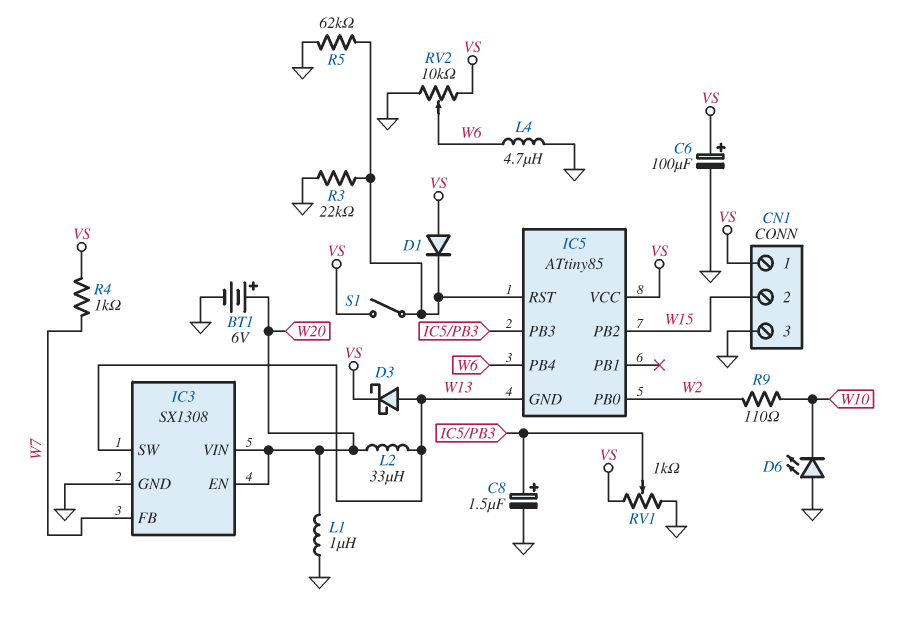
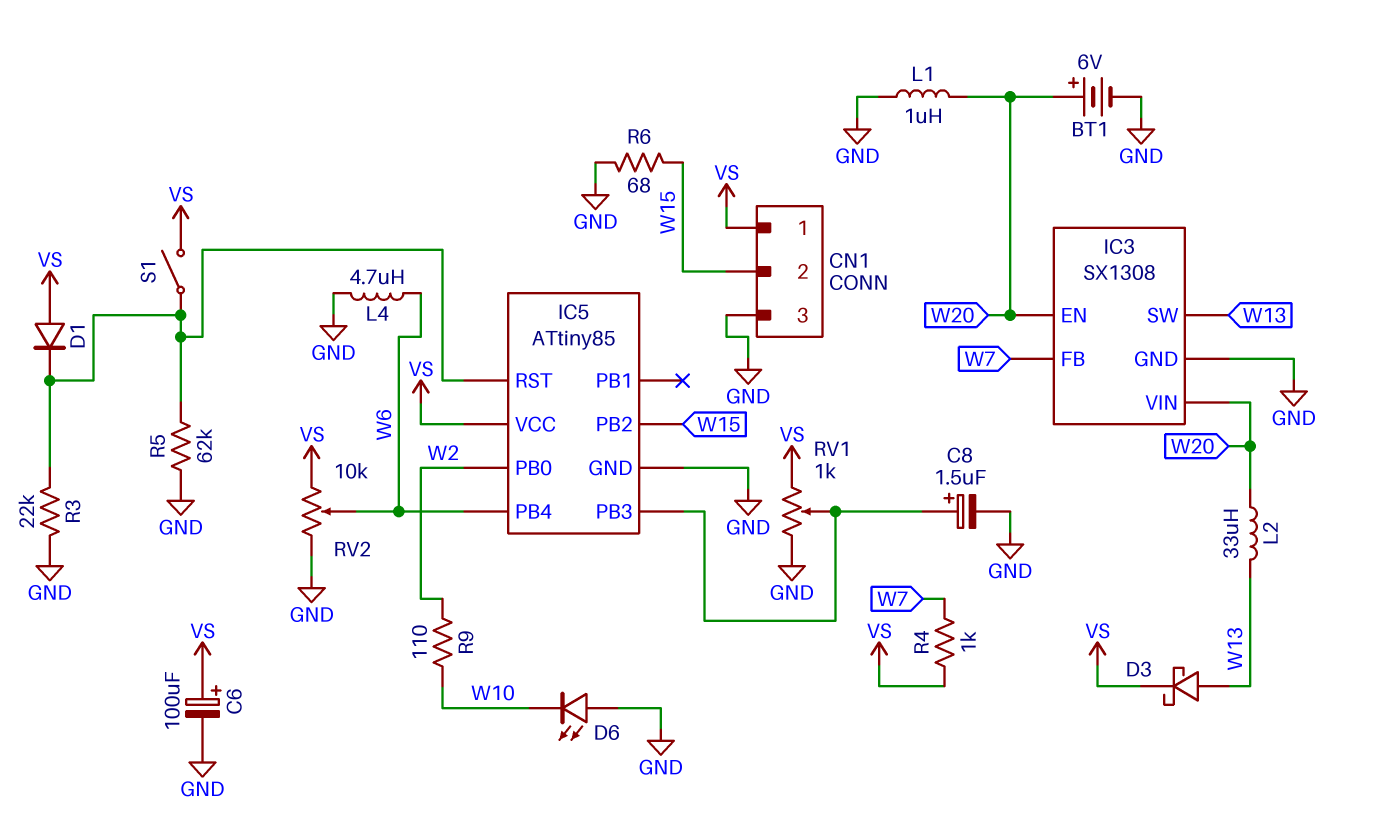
IC5 pin GND: W13 -> GND
R6: none -> 68 (GND, W15)

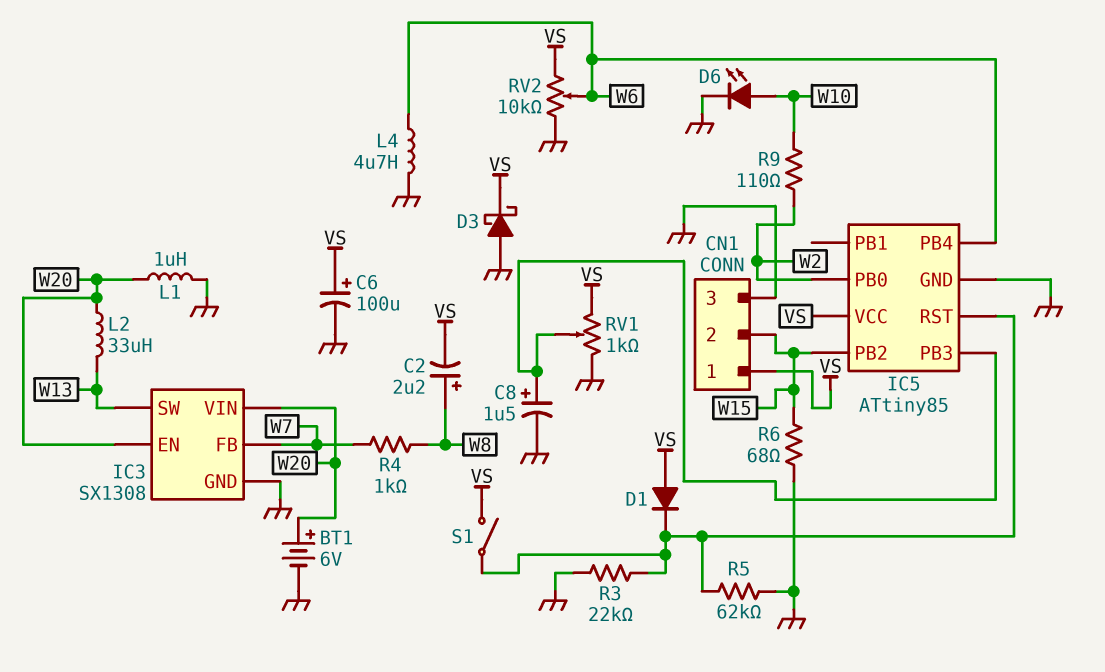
C2: none -> 2.2uF (plus W8, minus VS)
D3: schottky (A W13, K VS) -> schottky (A GND, K VS)
D6: LED (A GND, K W10) -> LED (A W10, K GND)
R4: 1k (VS, W7) -> 1k (W7, W8)

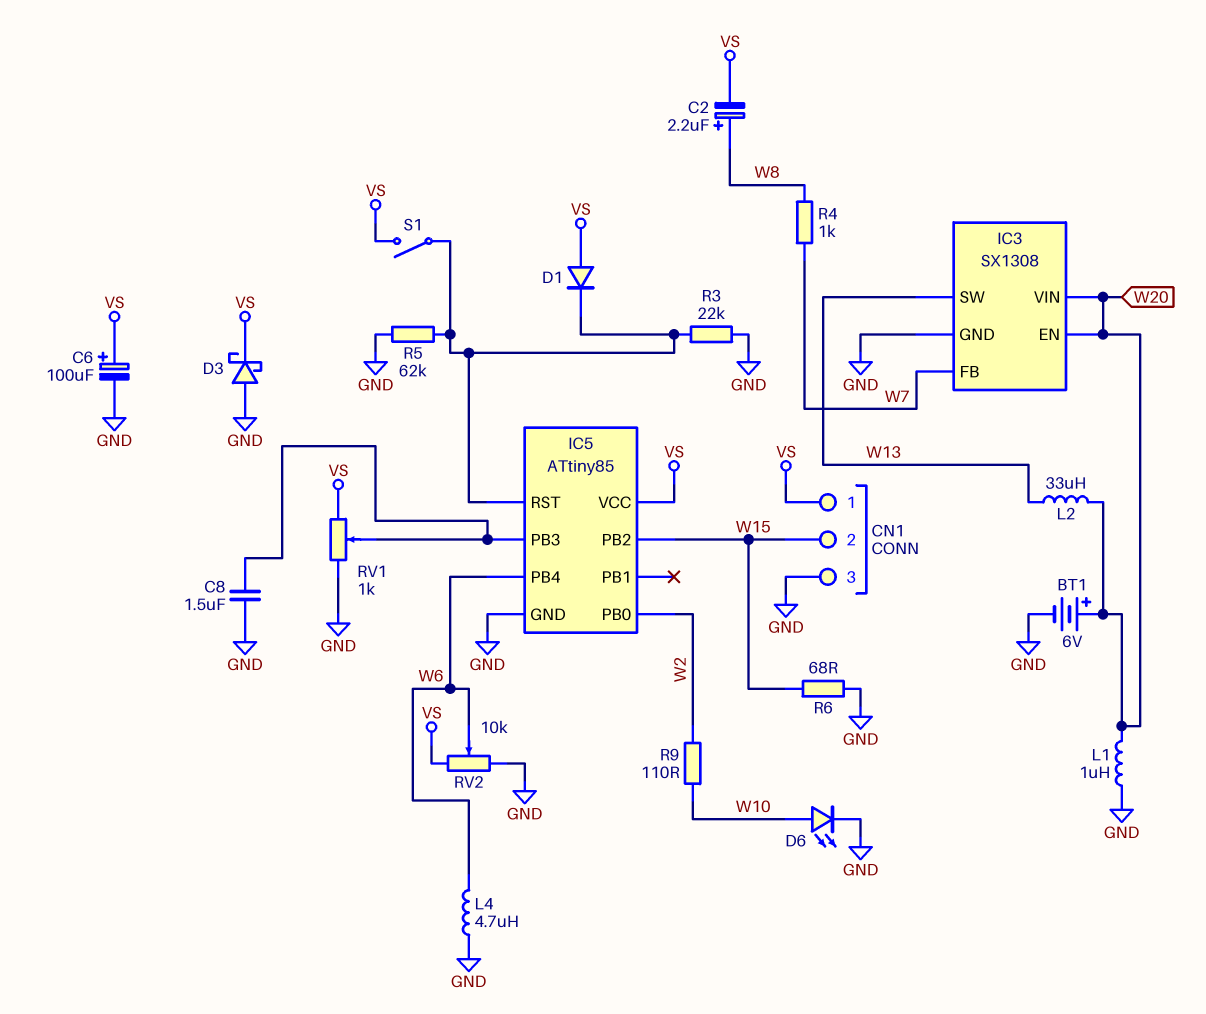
C8: 1.5uF (plus IC5/PB3, minus GND) -> 1.5uF (GND, IC5/PB3)

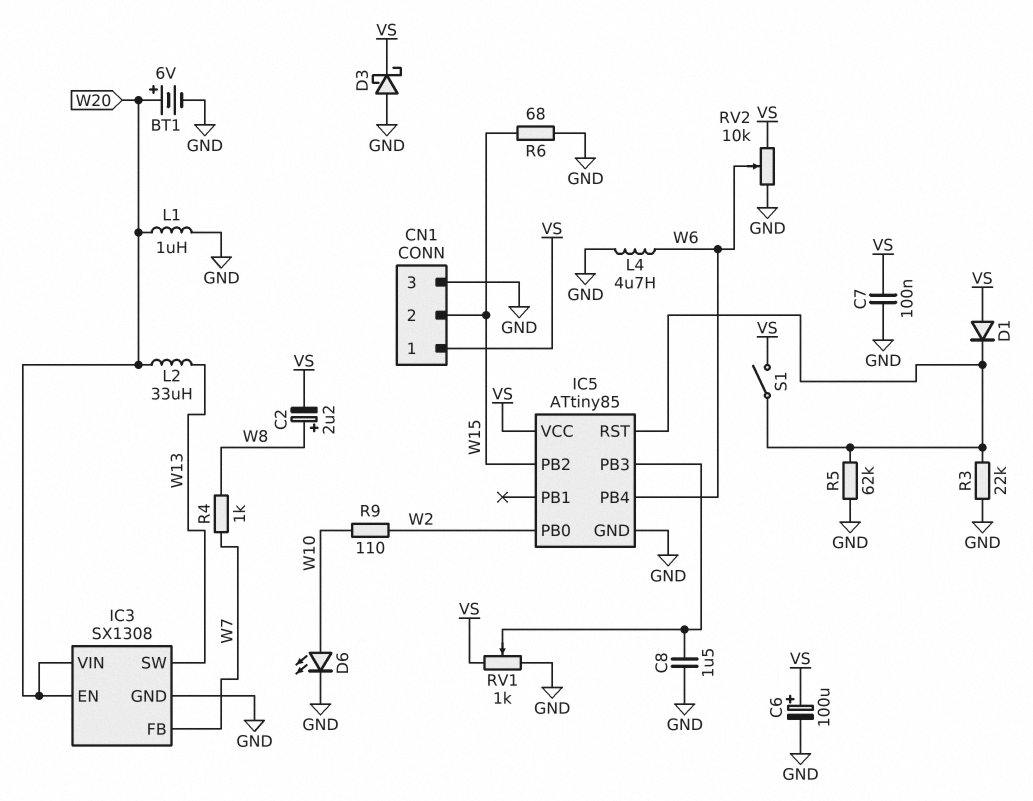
C7: none -> 100nF (GND, VS)

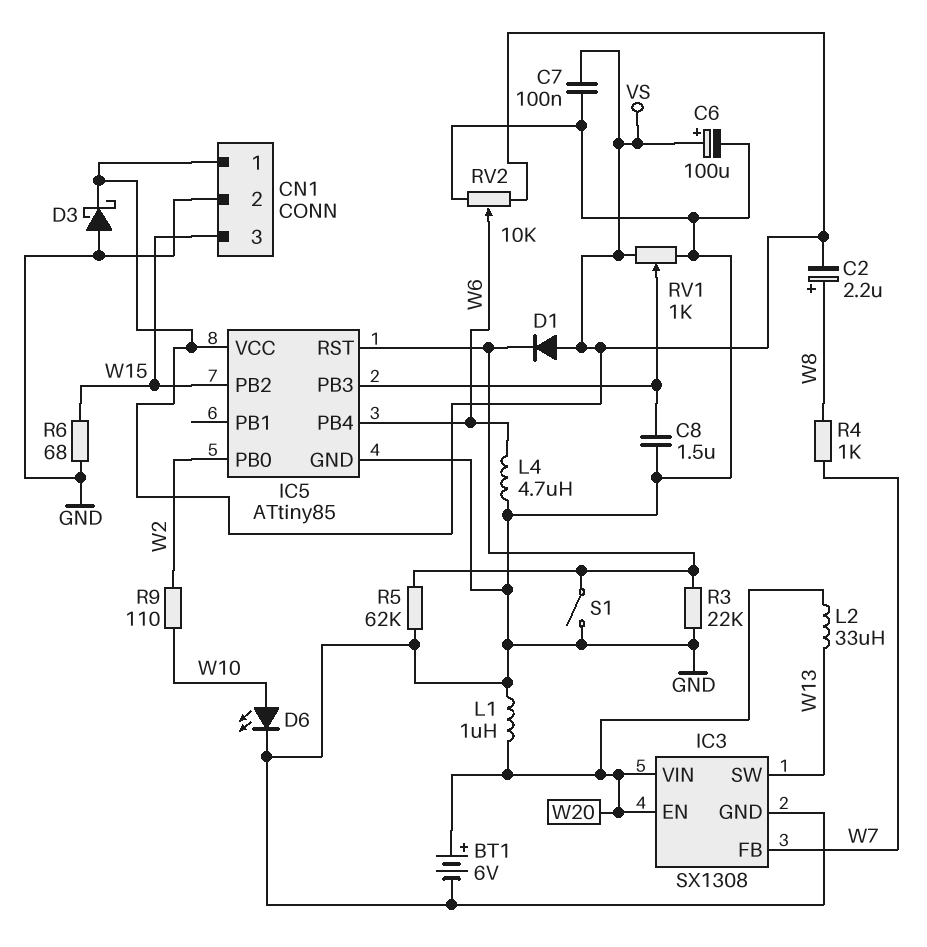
CN1 pin 2: W15 -> GND
CN1 pin 3: GND -> W15
S1: switch (IC5/RST, VS) -> switch (GND, IC5/RST)

